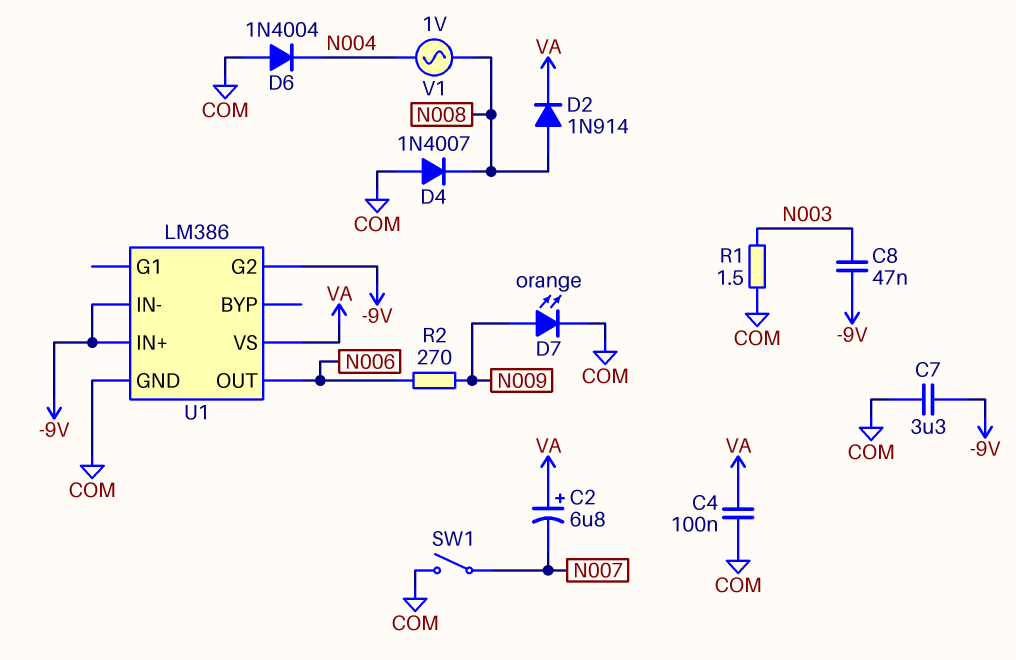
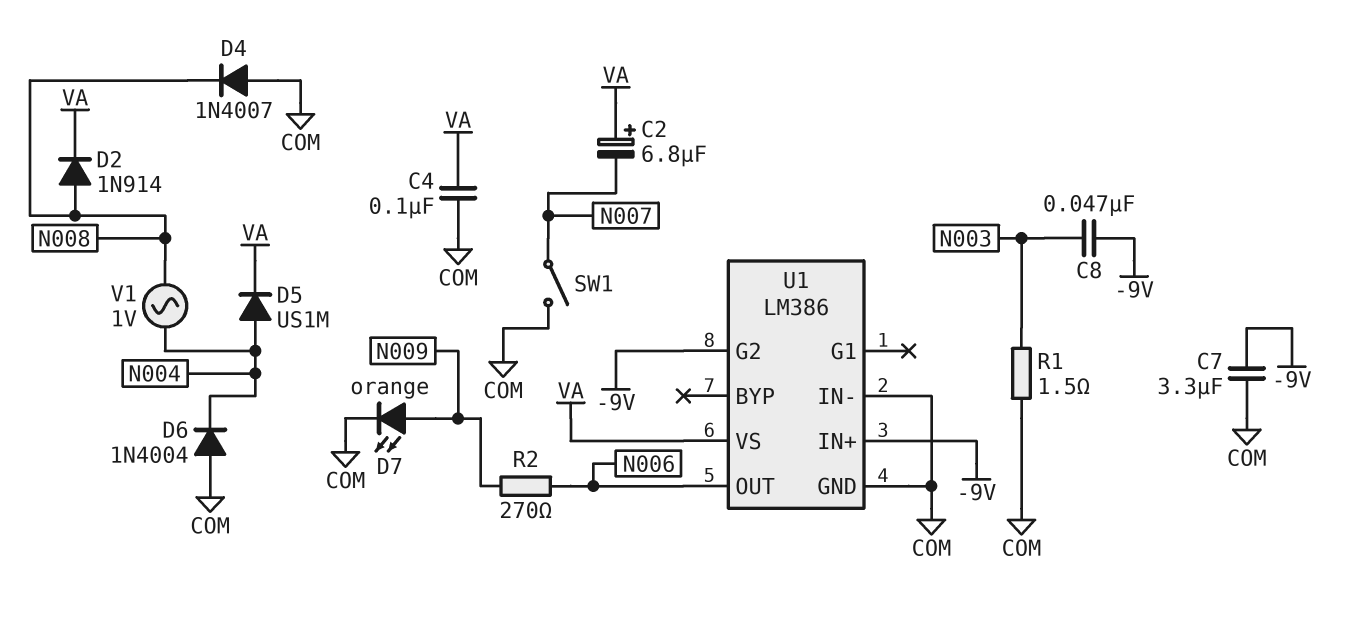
D5: none -> diode US1M (A N004, K VA)
U1 pin IN-: -9V -> COM

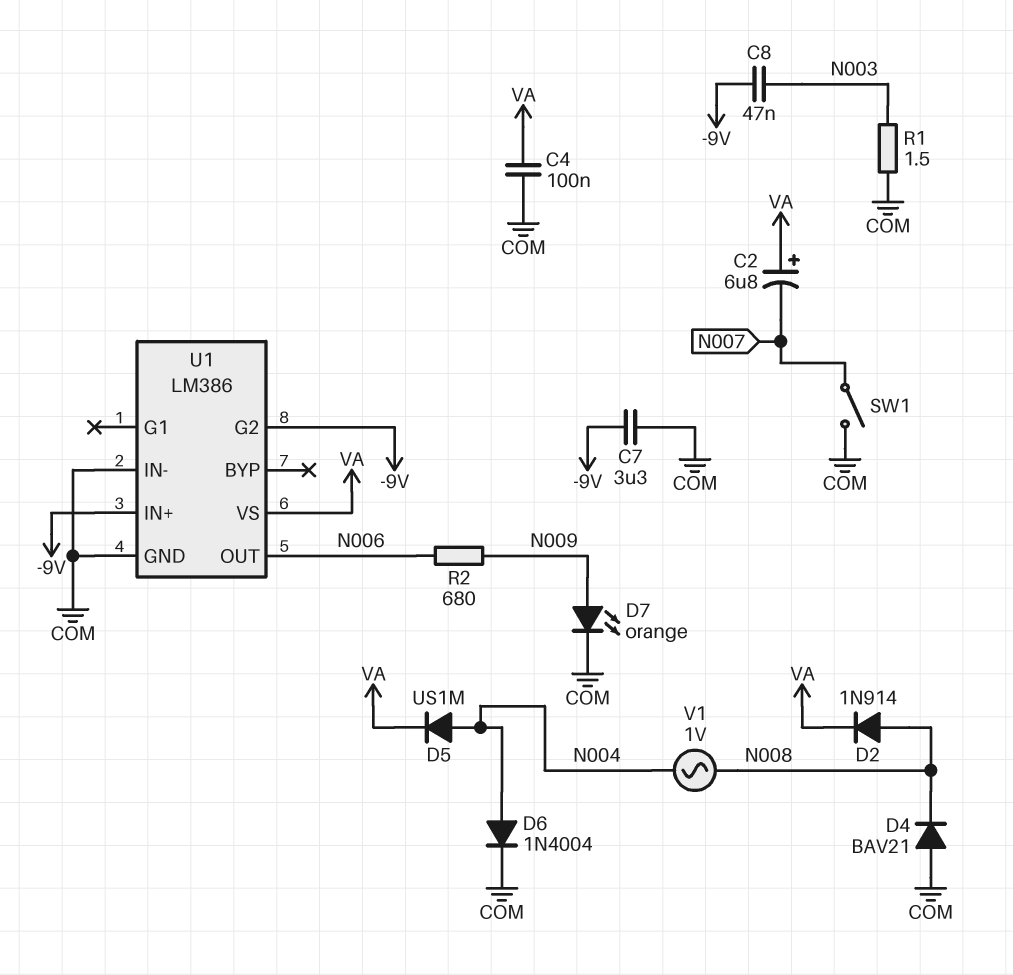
D4: diode 1N4007 (A COM, K N008) -> diode BAV21 (A COM, K N008)
D6: diode 1N4004 (A COM, K N004) -> diode 1N4004 (A N004, K COM)
R2: 270 (N006, N009) -> 680 (N006, N009)

